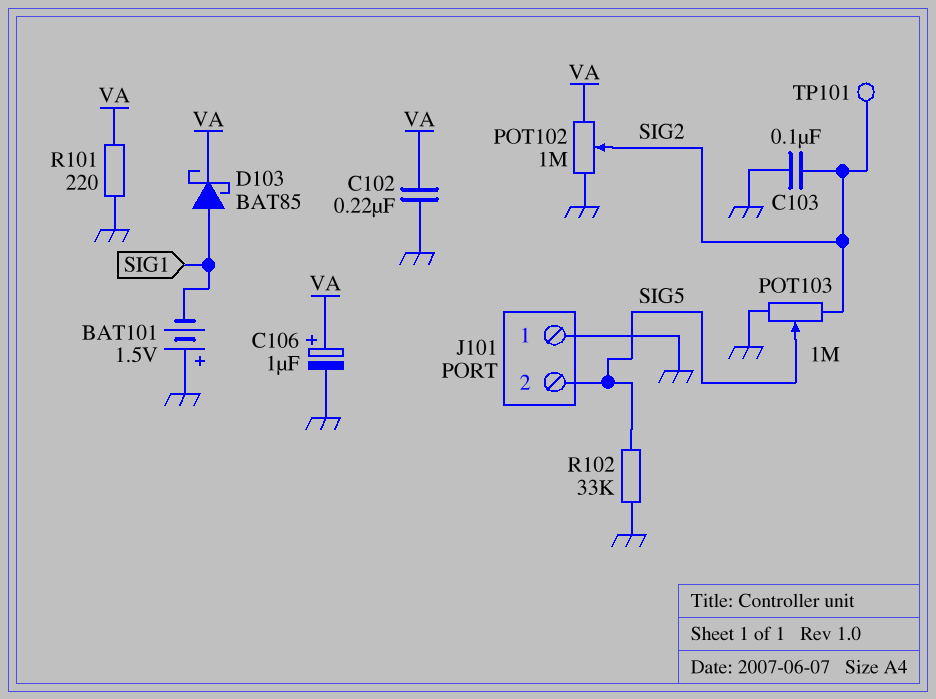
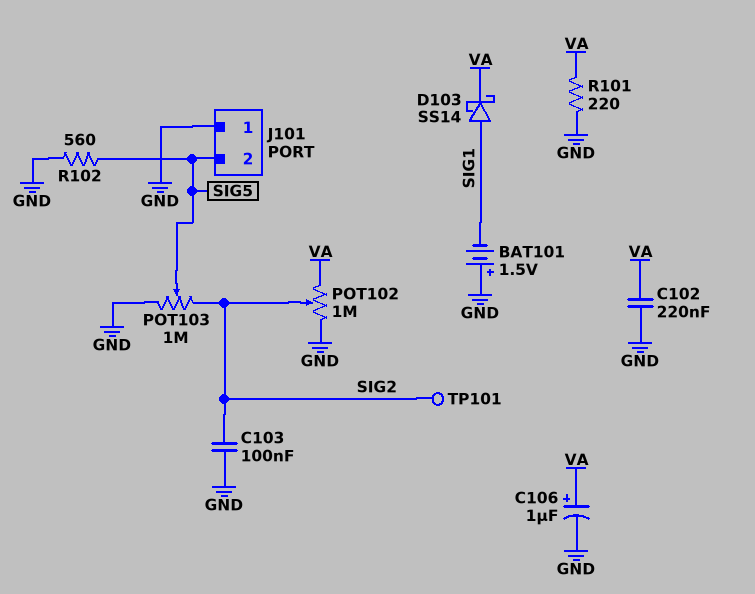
D103: schottky BAT85 (A SIG1, K VA) -> schottky SS14 (A SIG1, K VA)
R102: 33k (GND, SIG5) -> 560 (GND, SIG5)

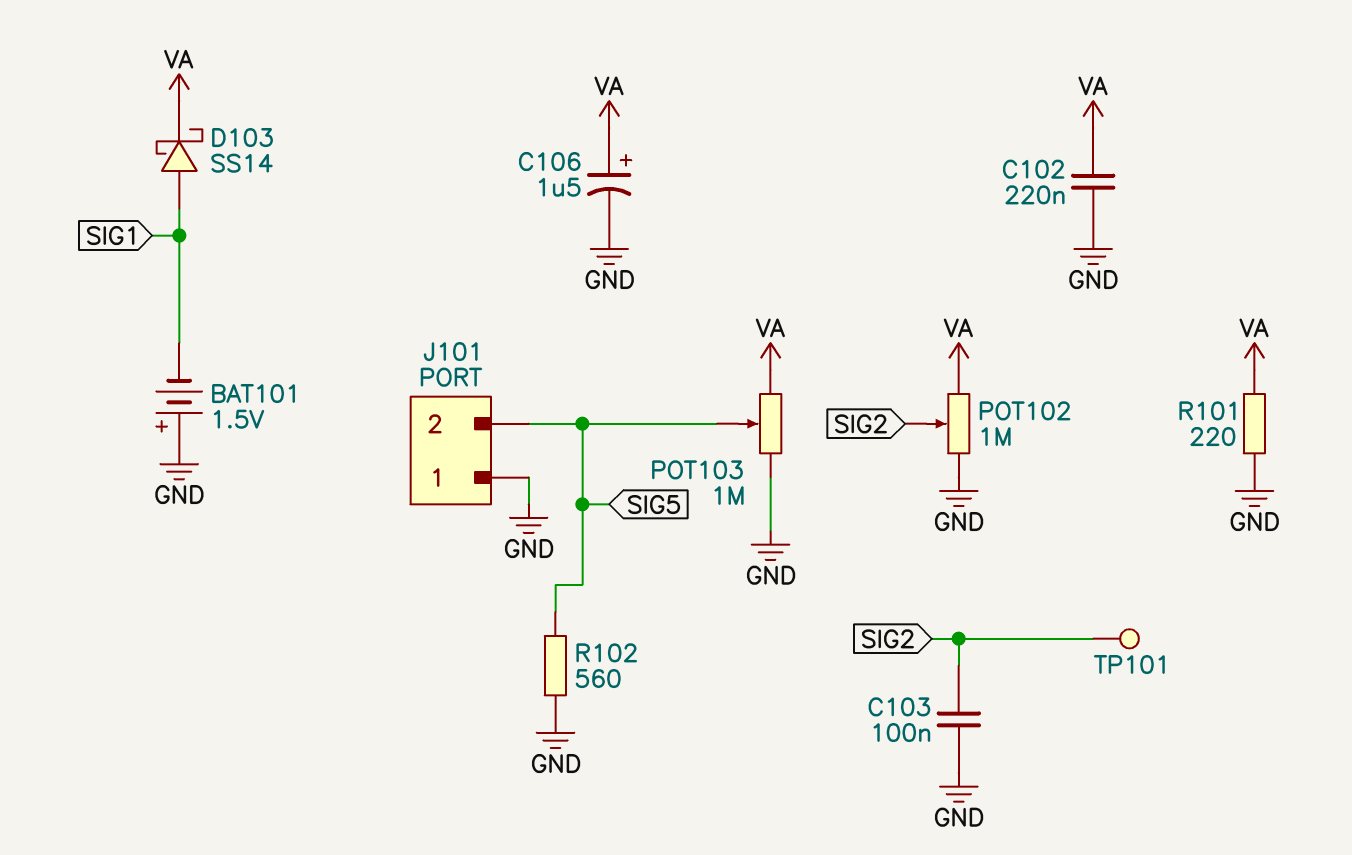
C106: 1uF (plus VA, minus GND) -> 1.5uF (plus VA, minus GND)
POT103: 1M (GND, SIG2, wiper SIG5) -> 1M (GND, VA, wiper SIG5)

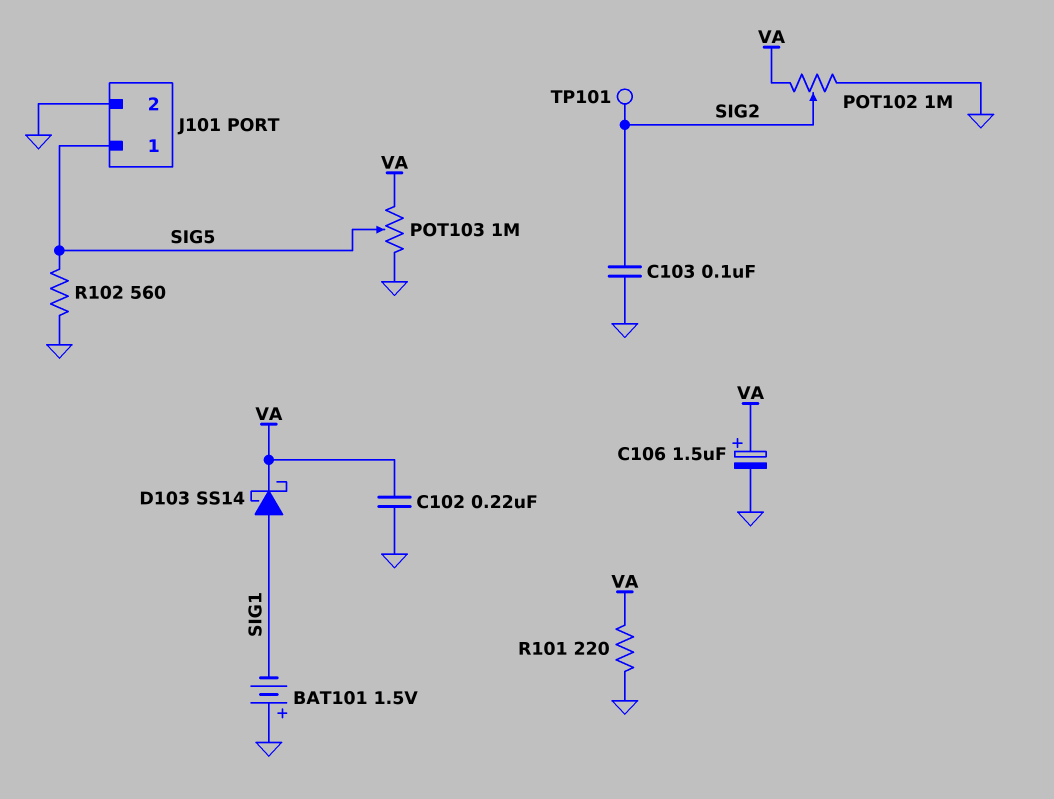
J101 pin 1: GND -> SIG5
J101 pin 2: SIG5 -> GND

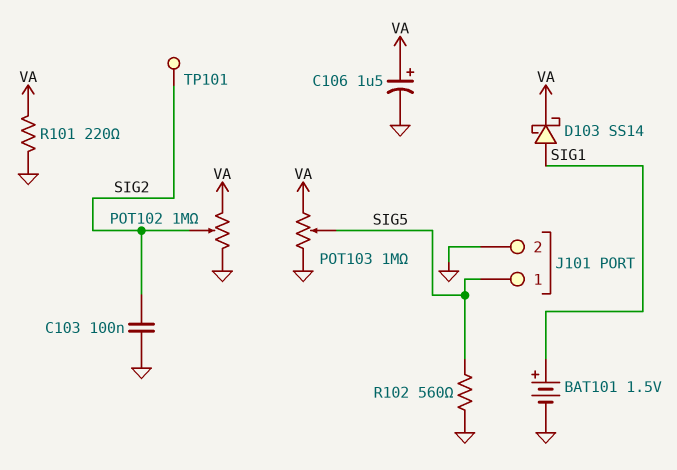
BAT101: 1.5V (plus GND, minus SIG1) -> 1.5V (plus SIG1, minus GND)
C102: 220nF (GND, VA) -> none

